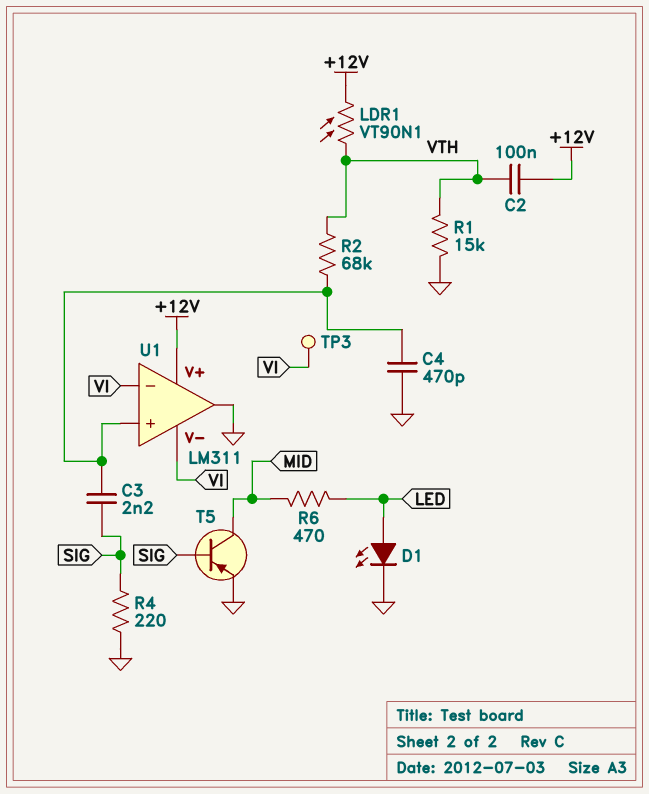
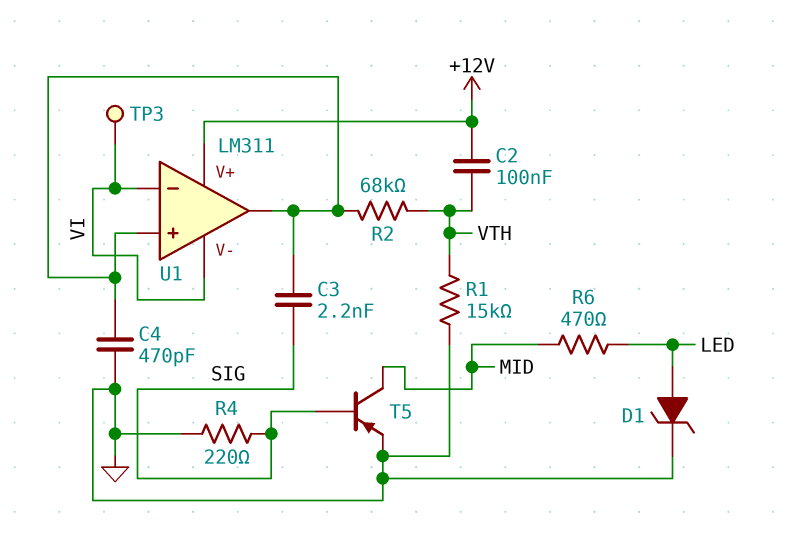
D1: LED (A LED, K GND) -> zener (A LED, K GND)
LDR1: VT90N1 (+12V, VTH) -> none
U1 pin out: GND -> U1/in+

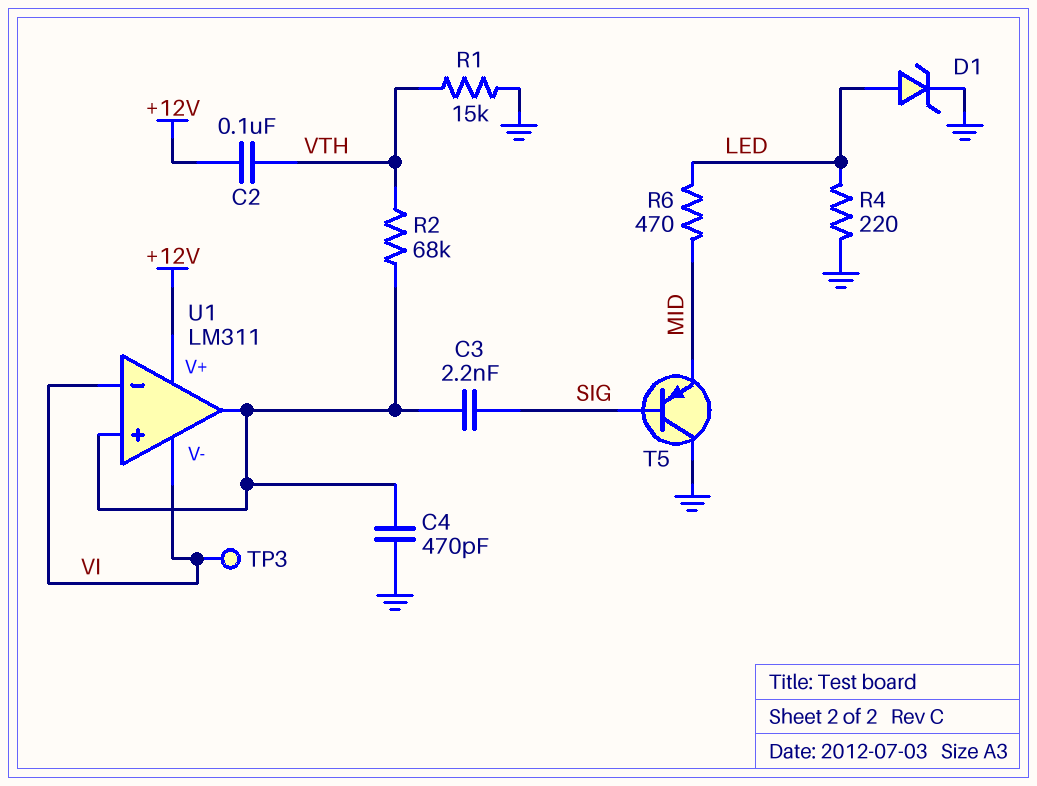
R4: 220 (GND, SIG) -> 220 (GND, LED)
T5: PNP (B SIG, C MID, E GND) -> PNP (B SIG, C GND, E MID)

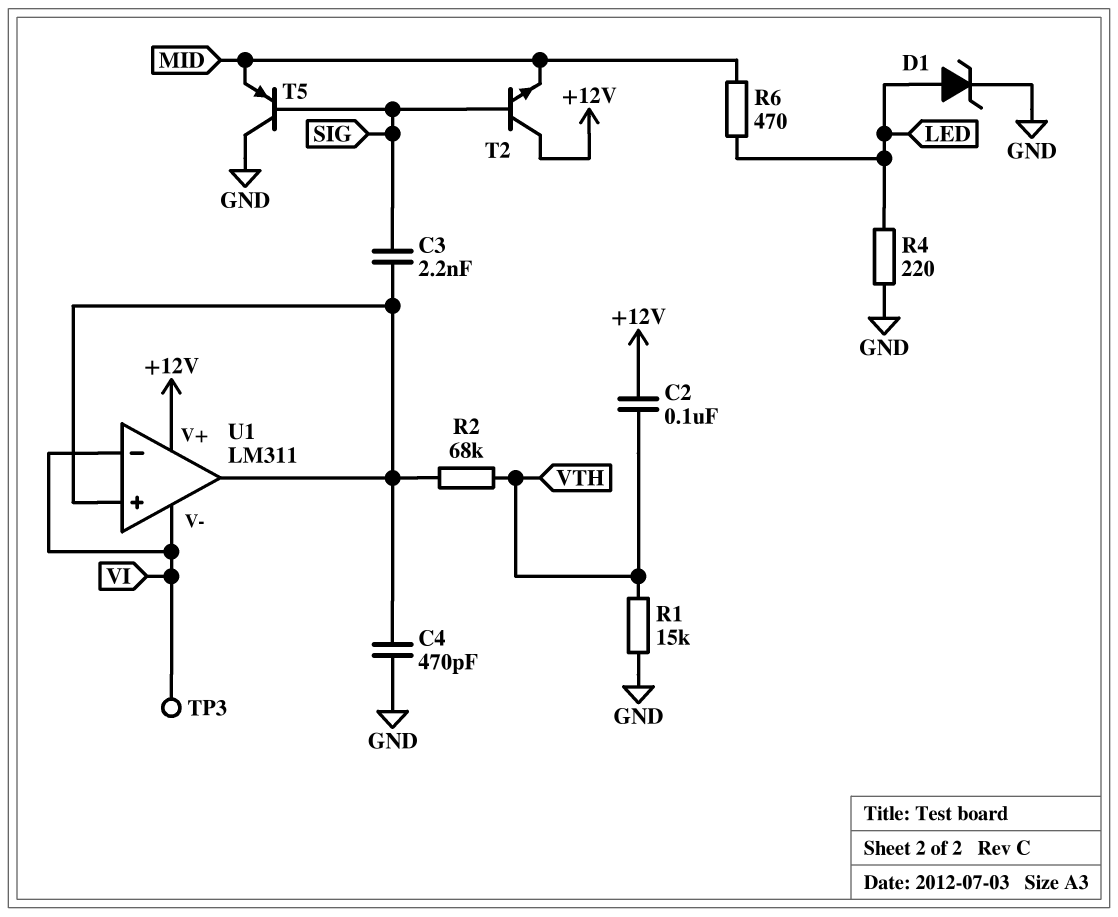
T2: none -> NPN (B SIG, C +12V, E MID)

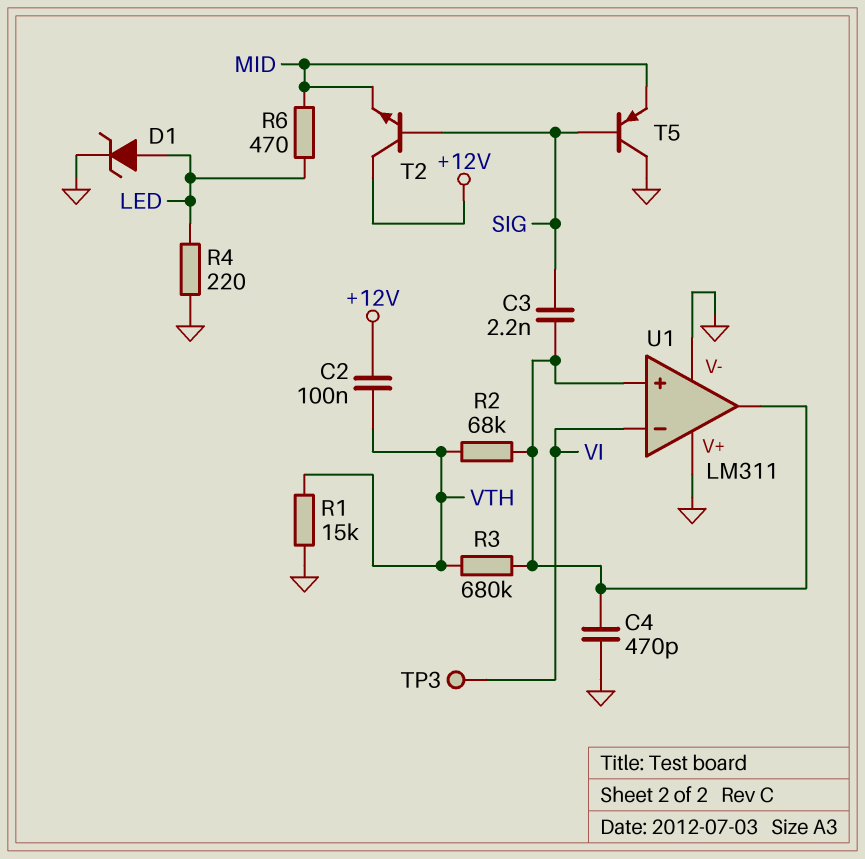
R3: none -> 680k (U1/in+, VTH)
U1 pin V+: +12V -> GND
U1 pin V-: VI -> GND

